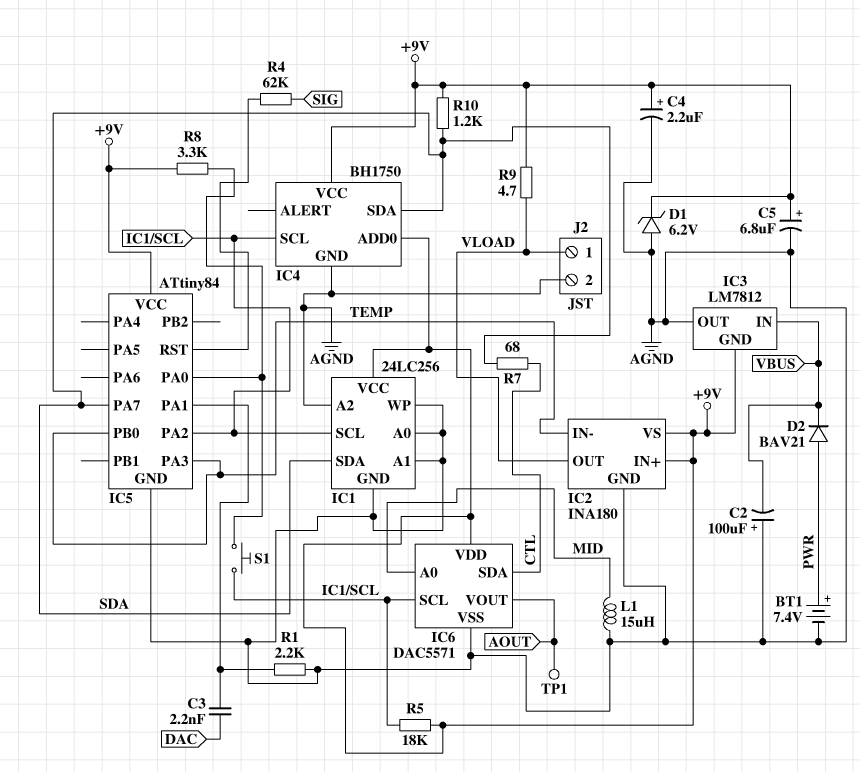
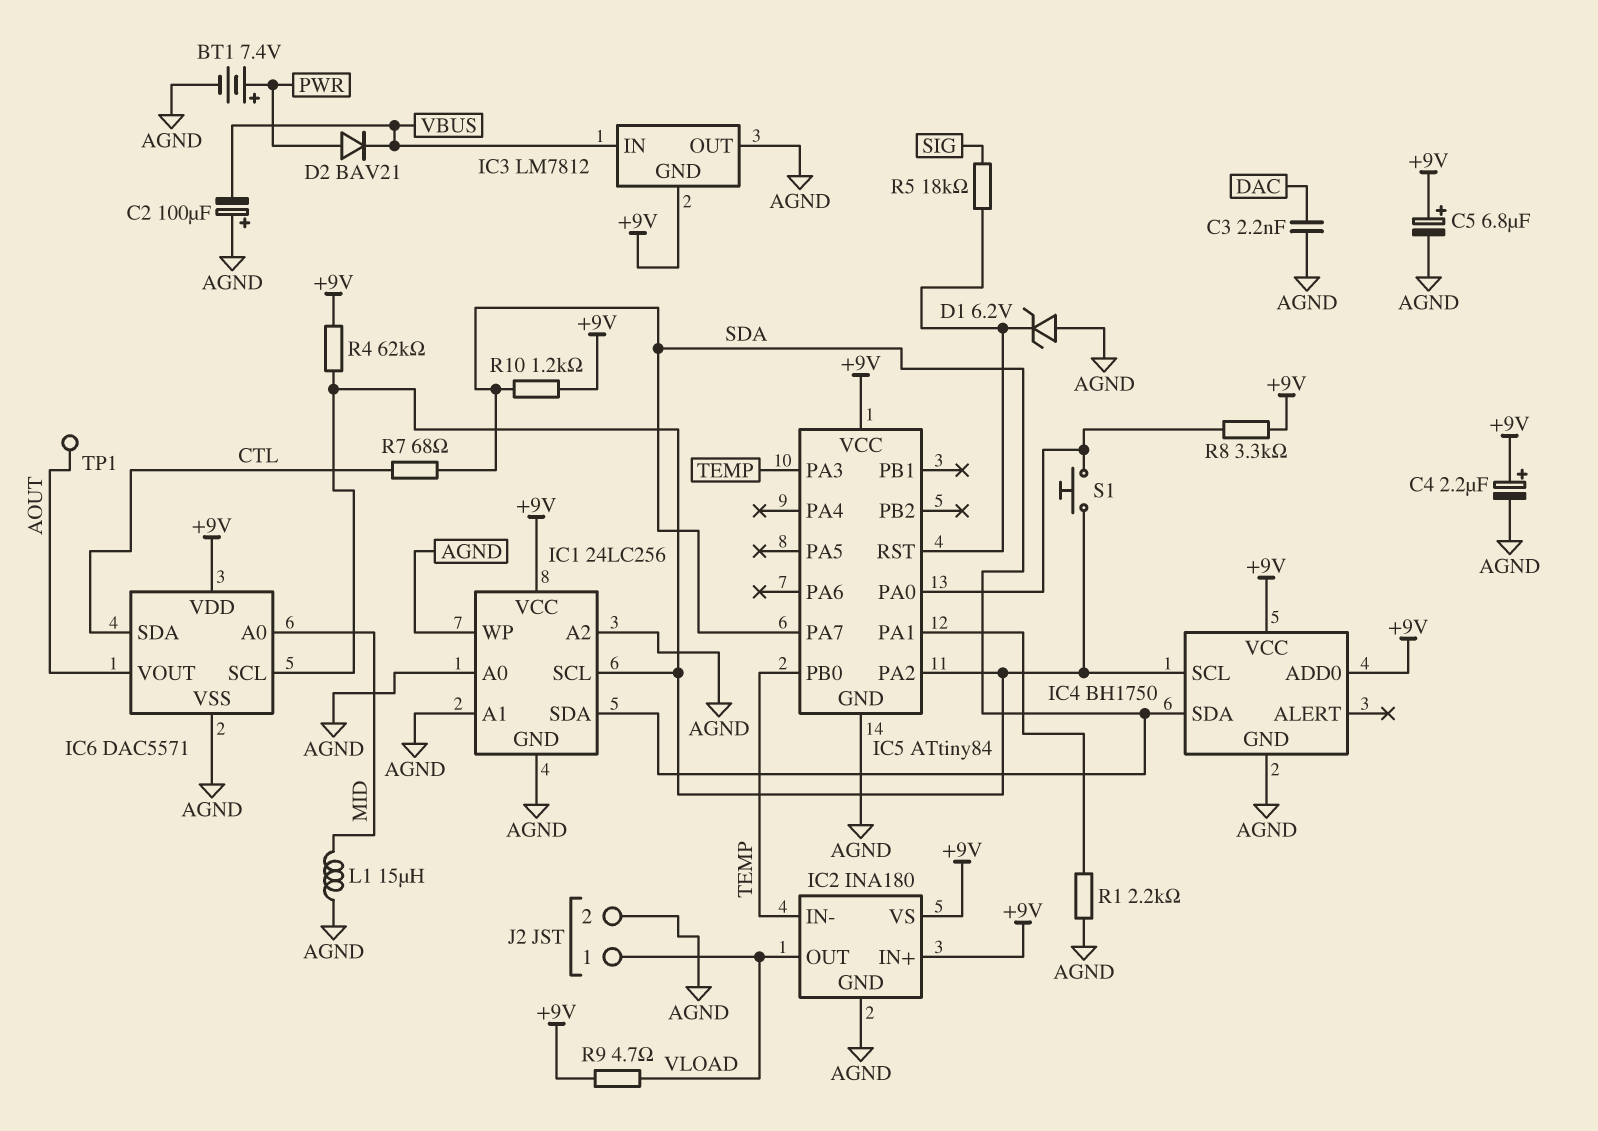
C3: 2.2nF (DAC, IC5/PA1) -> 2.2nF (AGND, DAC)
D1: zener 6.2V (A AGND, K +9V) -> zener 6.2V (A AGND, K IC5/RST)
R4: 62k (IC5/RST, SIG) -> 62k (+9V, IC1/SCL)
R5: 18k (+9V, IC1/SCL) -> 18k (IC5/RST, SIG)

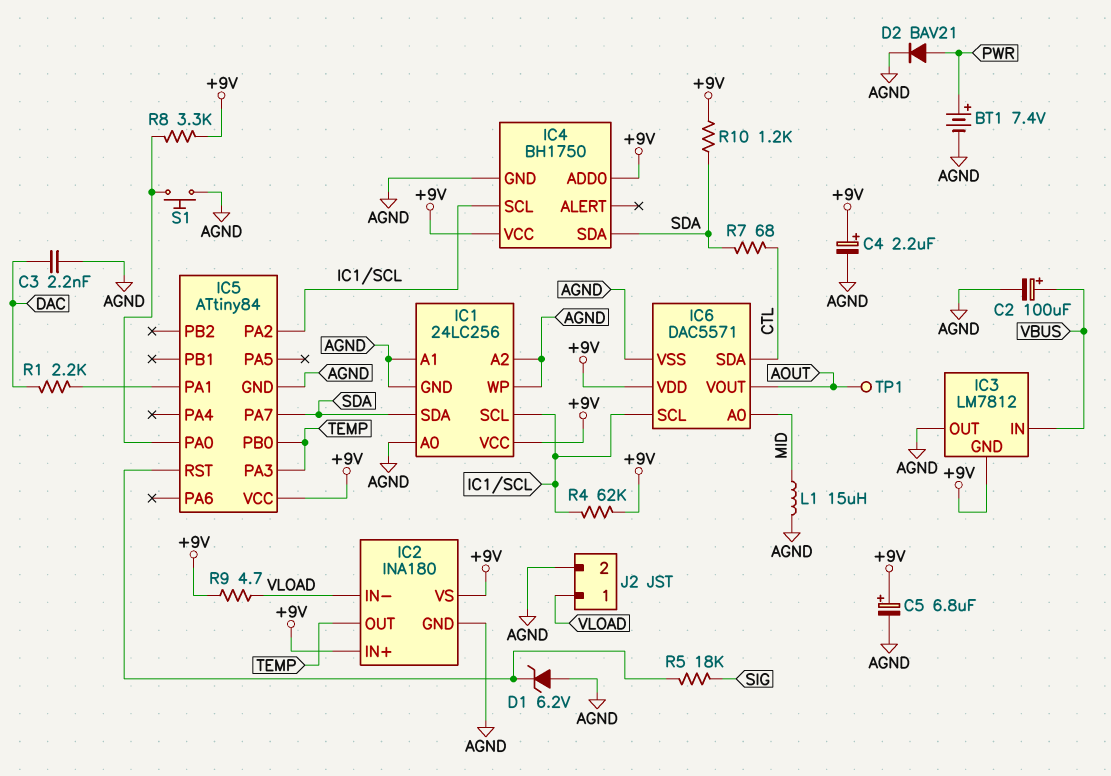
C2: 100uF (plus AGND, minus VBUS) -> 100uF (plus VBUS, minus AGND)
D2: diode BAV21 (A PWR, K VBUS) -> diode BAV21 (A PWR, K AGND)
IC2 pin IN-: TEMP -> VLOAD
IC2 pin OUT: VLOAD -> TEMP
R1: 2.2k (AGND, IC5/PA1) -> 2.2k (DAC, IC5/PA1)
S1: button (IC1/SCL, IC5/PA0) -> button (AGND, IC5/PA0)

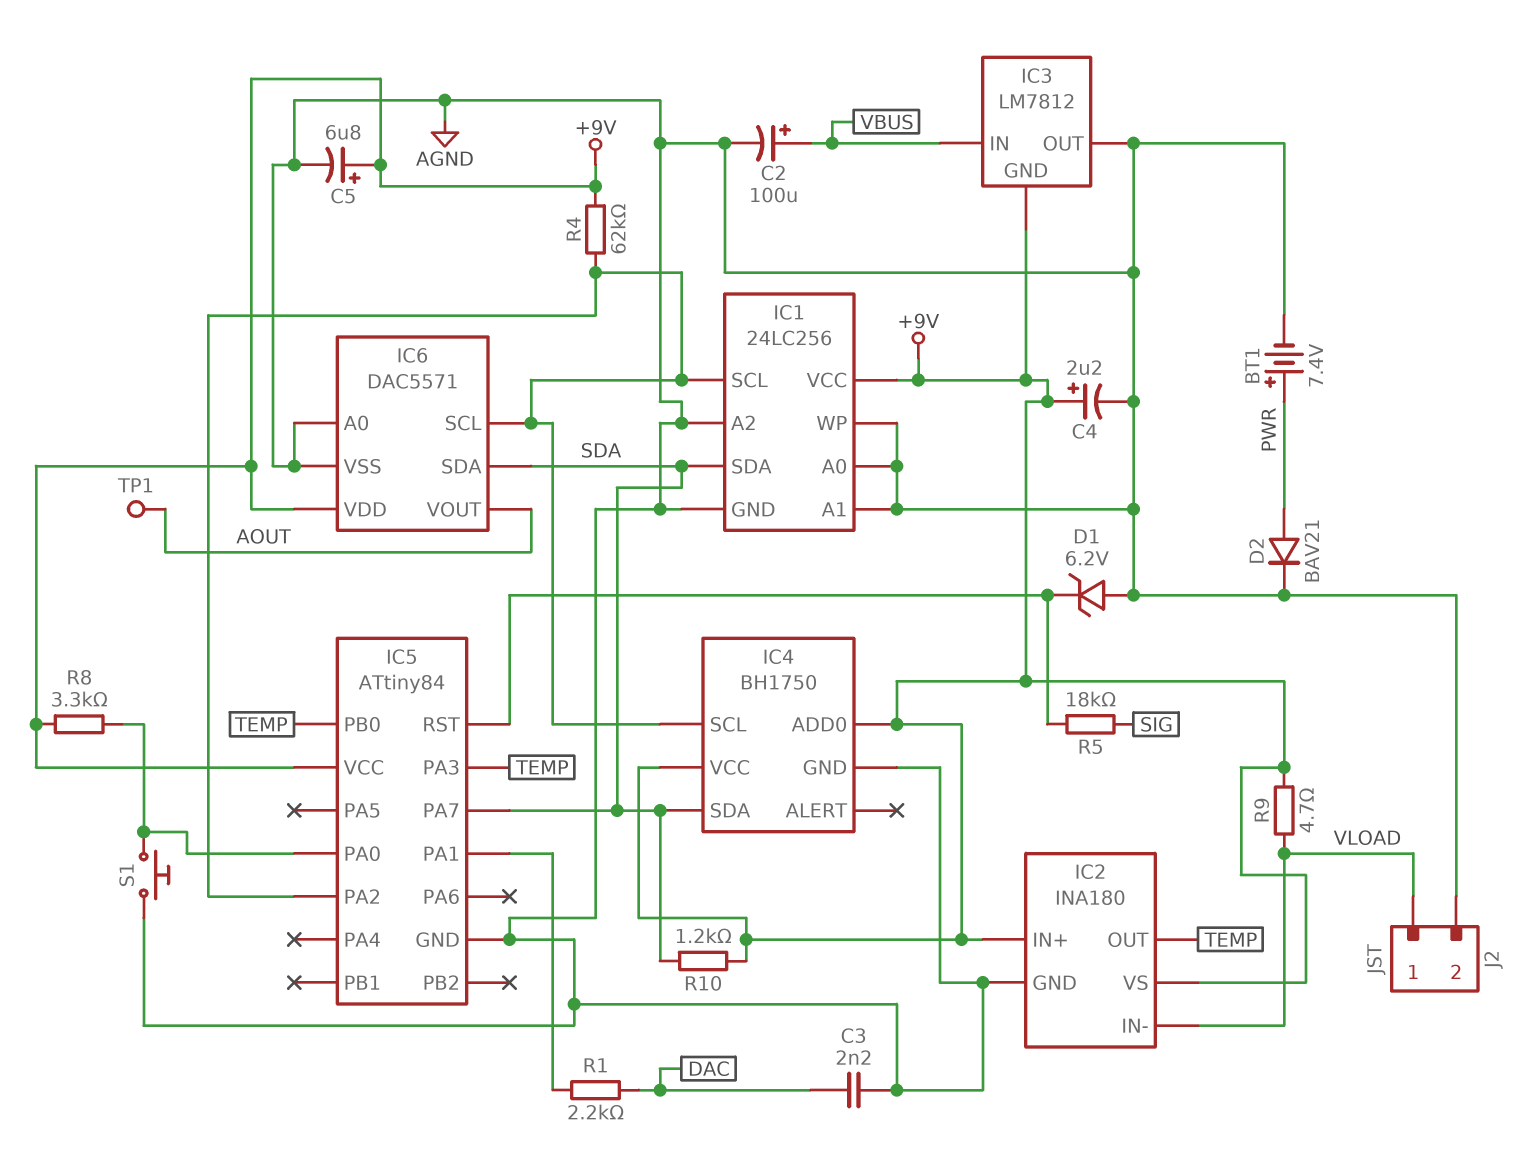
IC6 pin A0: MID -> AGND
IC6 pin SDA: CTL -> SDA
L1: 15uH (AGND, MID) -> none
R7: 68 (CTL, SDA) -> none

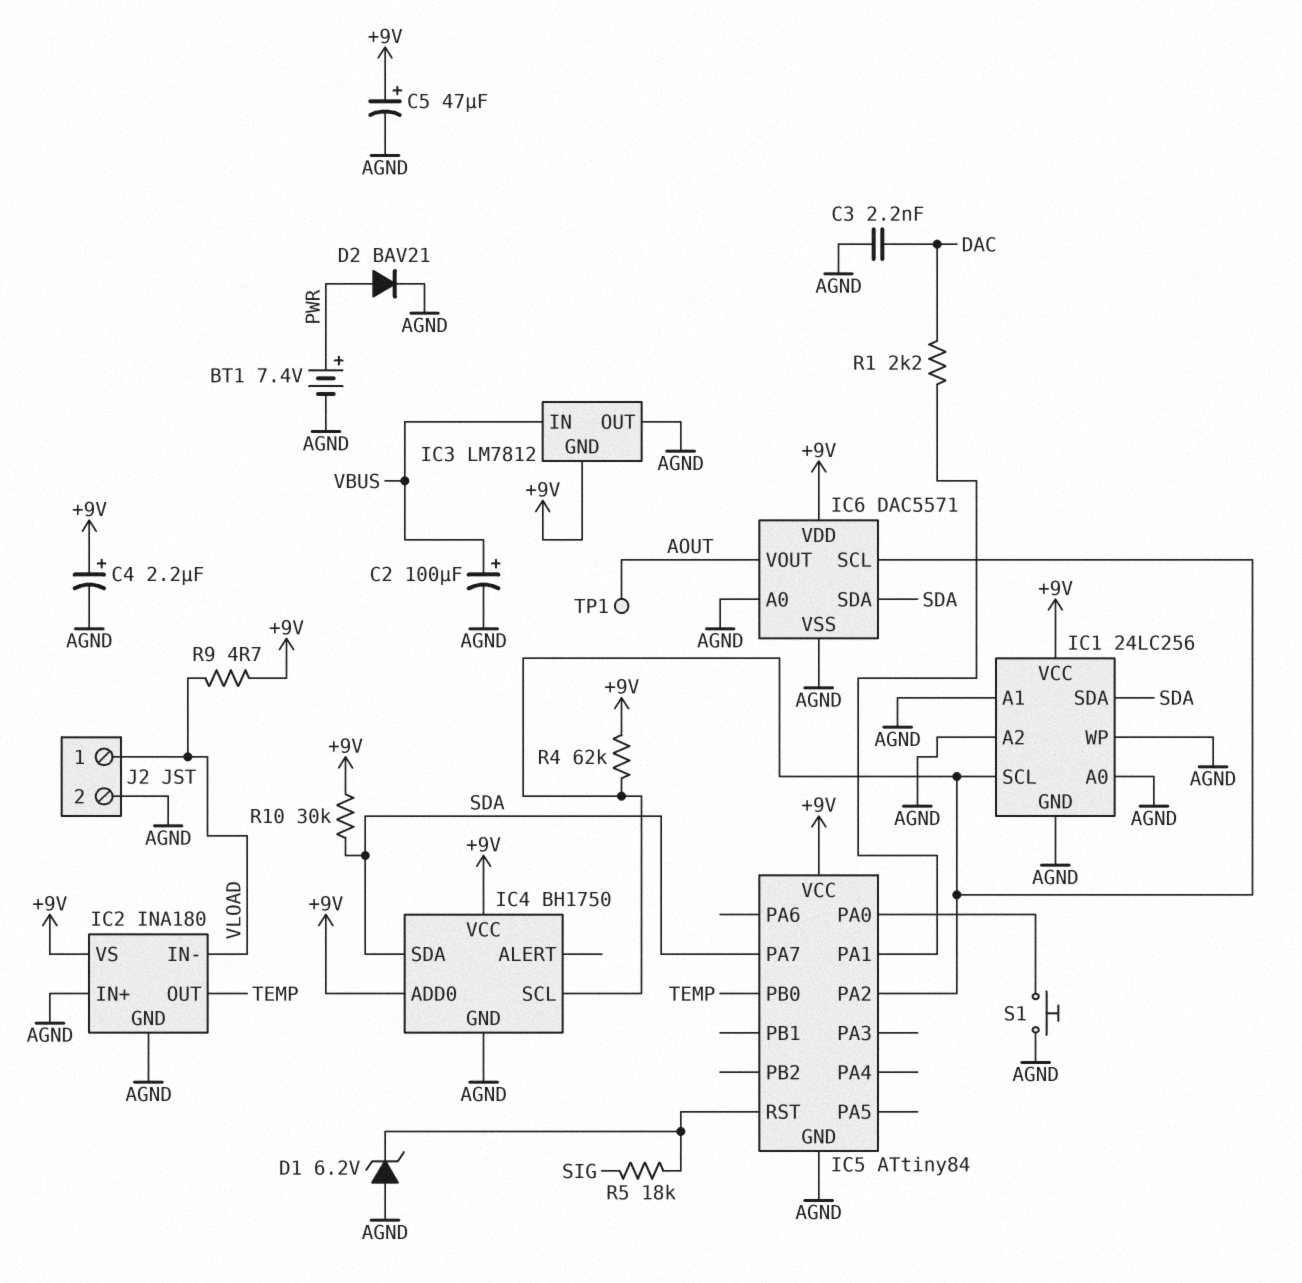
C5: 6.8uF (plus +9V, minus AGND) -> 47uF (plus +9V, minus AGND)
IC2 pin IN+: +9V -> AGND
IC5 pin PA3: TEMP -> none
R8: 3.3k (+9V, IC5/PA0) -> none
R10: 1.2k (+9V, SDA) -> 30k (+9V, SDA)

